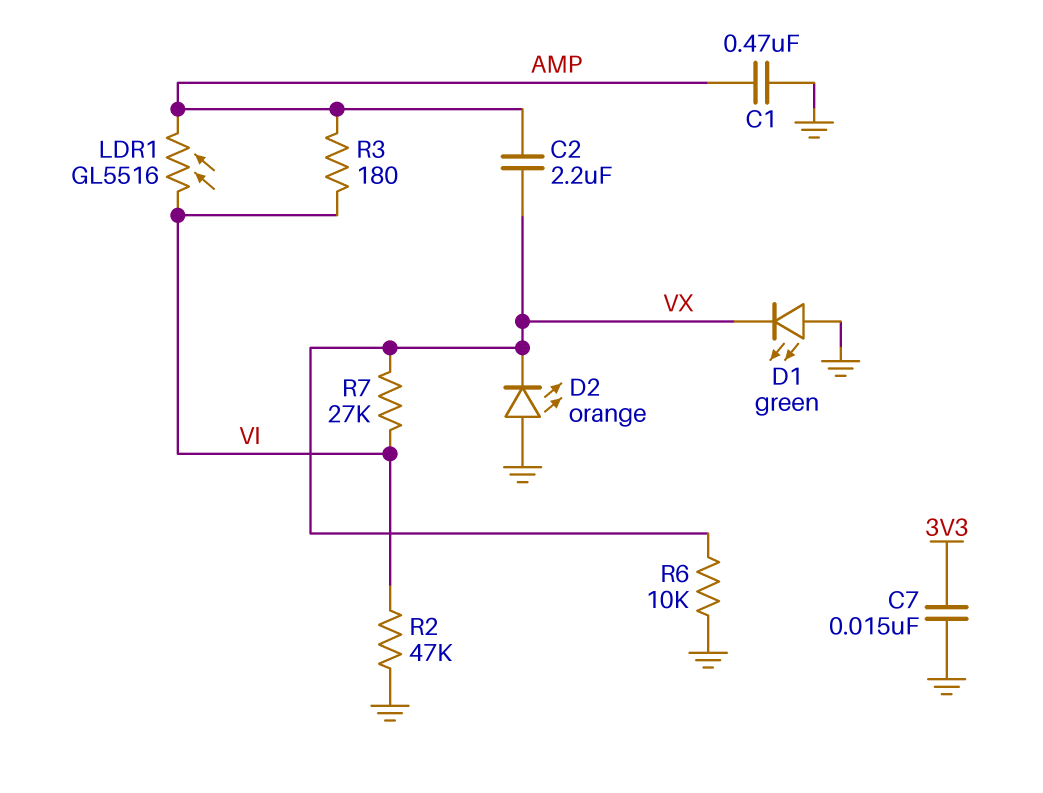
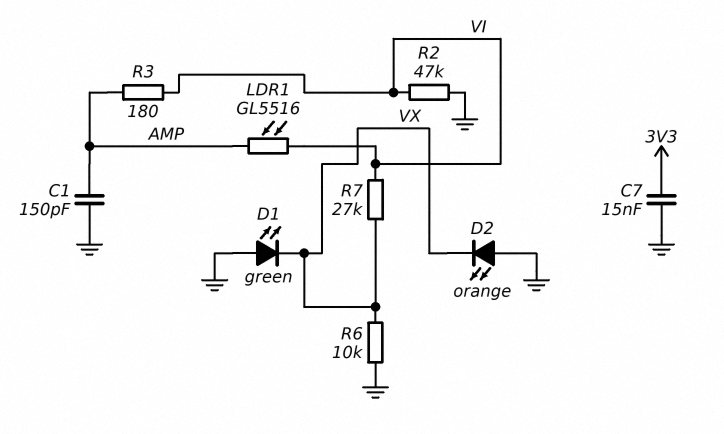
C1: 470nF (AMP, GND) -> 150pF (AMP, GND)
C2: 2.2uF (AMP, VX) -> none

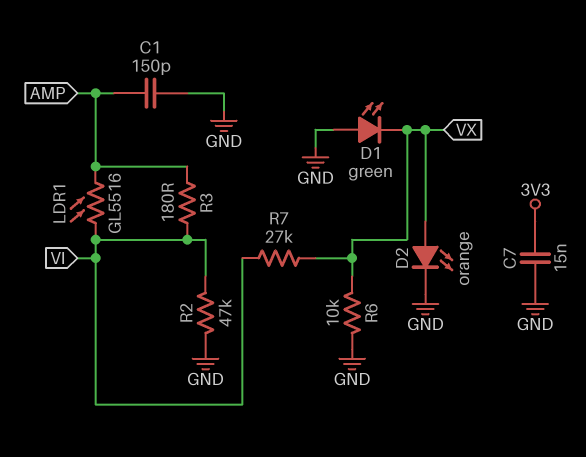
D2: LED orange (A GND, K VX) -> LED orange (A VX, K GND)

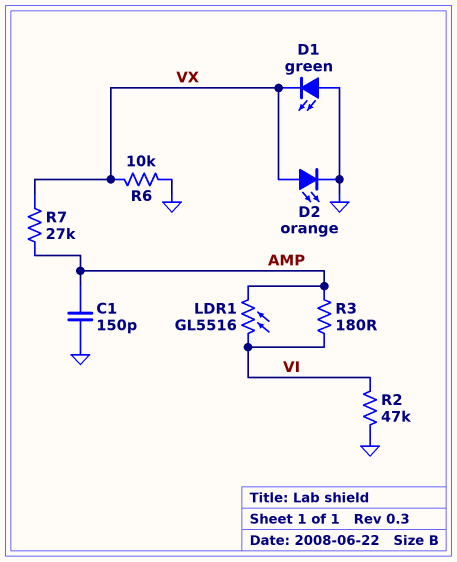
C7: 15nF (3V3, GND) -> none
R7: 27k (VI, VX) -> 27k (AMP, VX)

